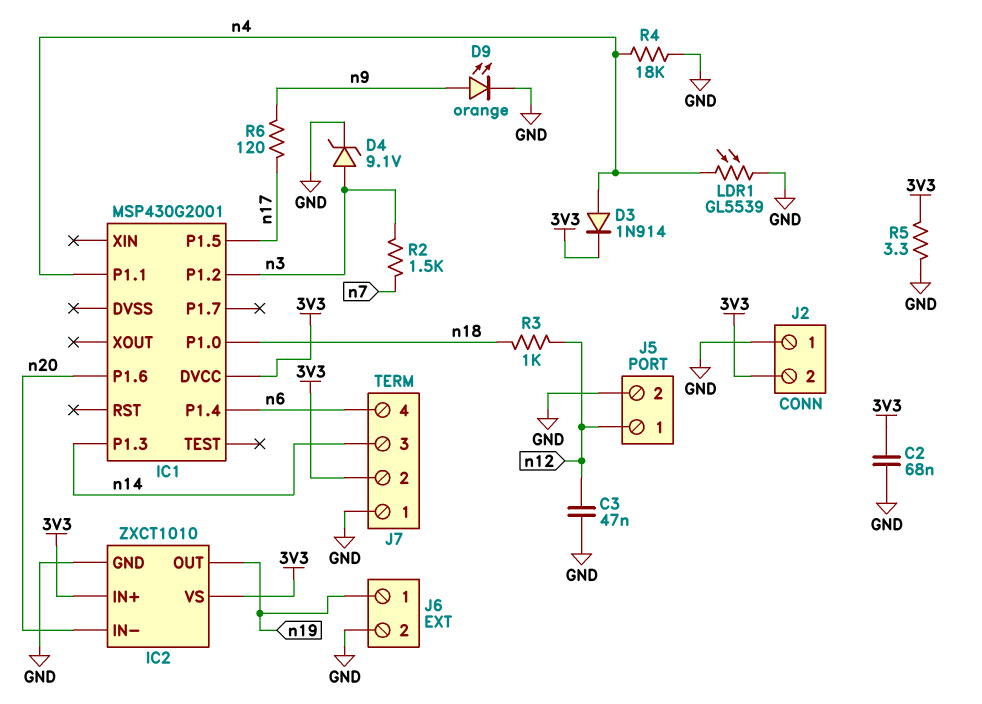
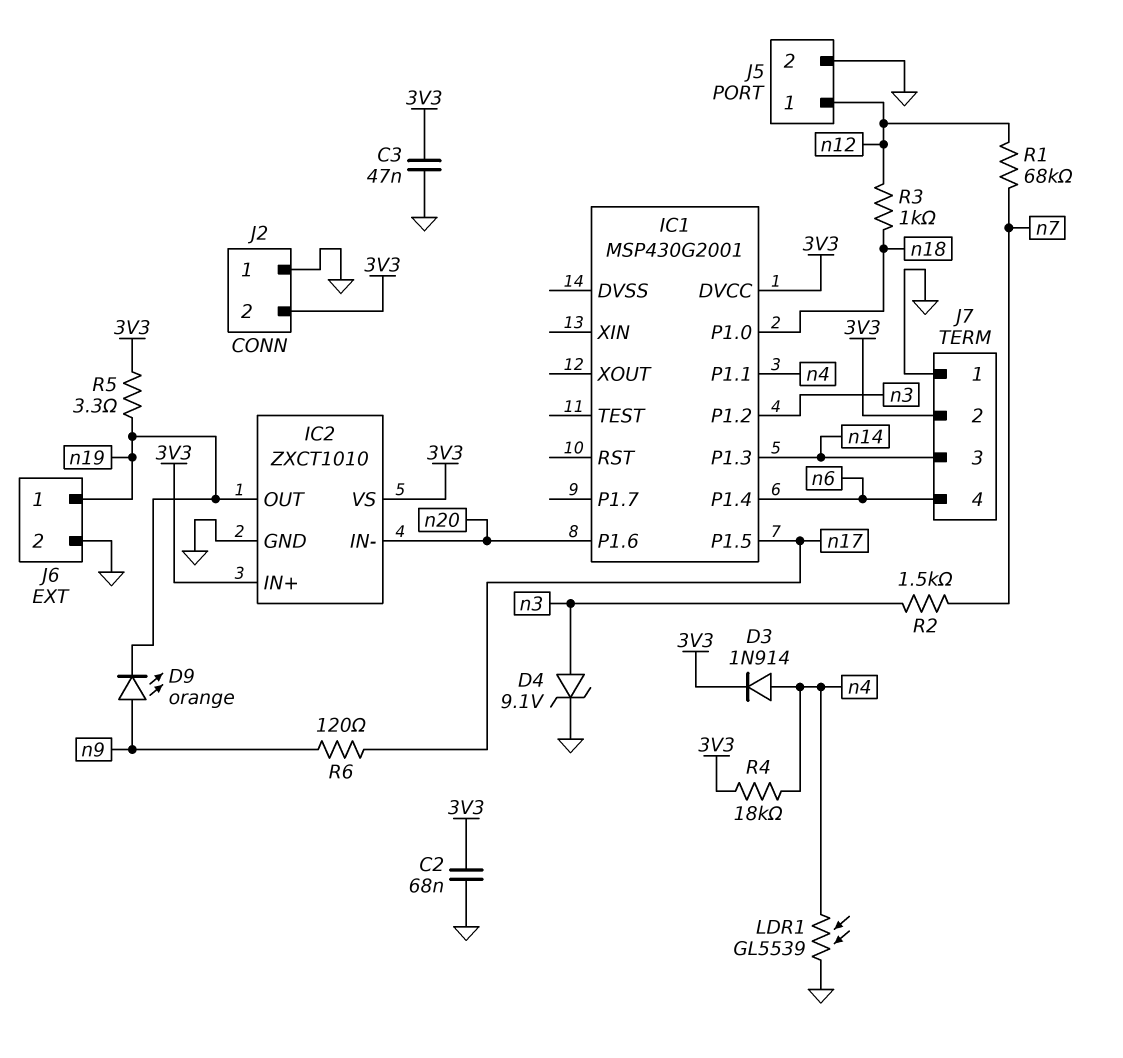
C3: 47nF (GND, n12) -> 47nF (3V3, GND)
D9: LED orange (A n9, K GND) -> LED orange (A n9, K n19)
R1: none -> 68k (n7, n12)
R4: 18k (GND, n4) -> 18k (3V3, n4)
R5: 3.3 (3V3, GND) -> 3.3 (3V3, n19)

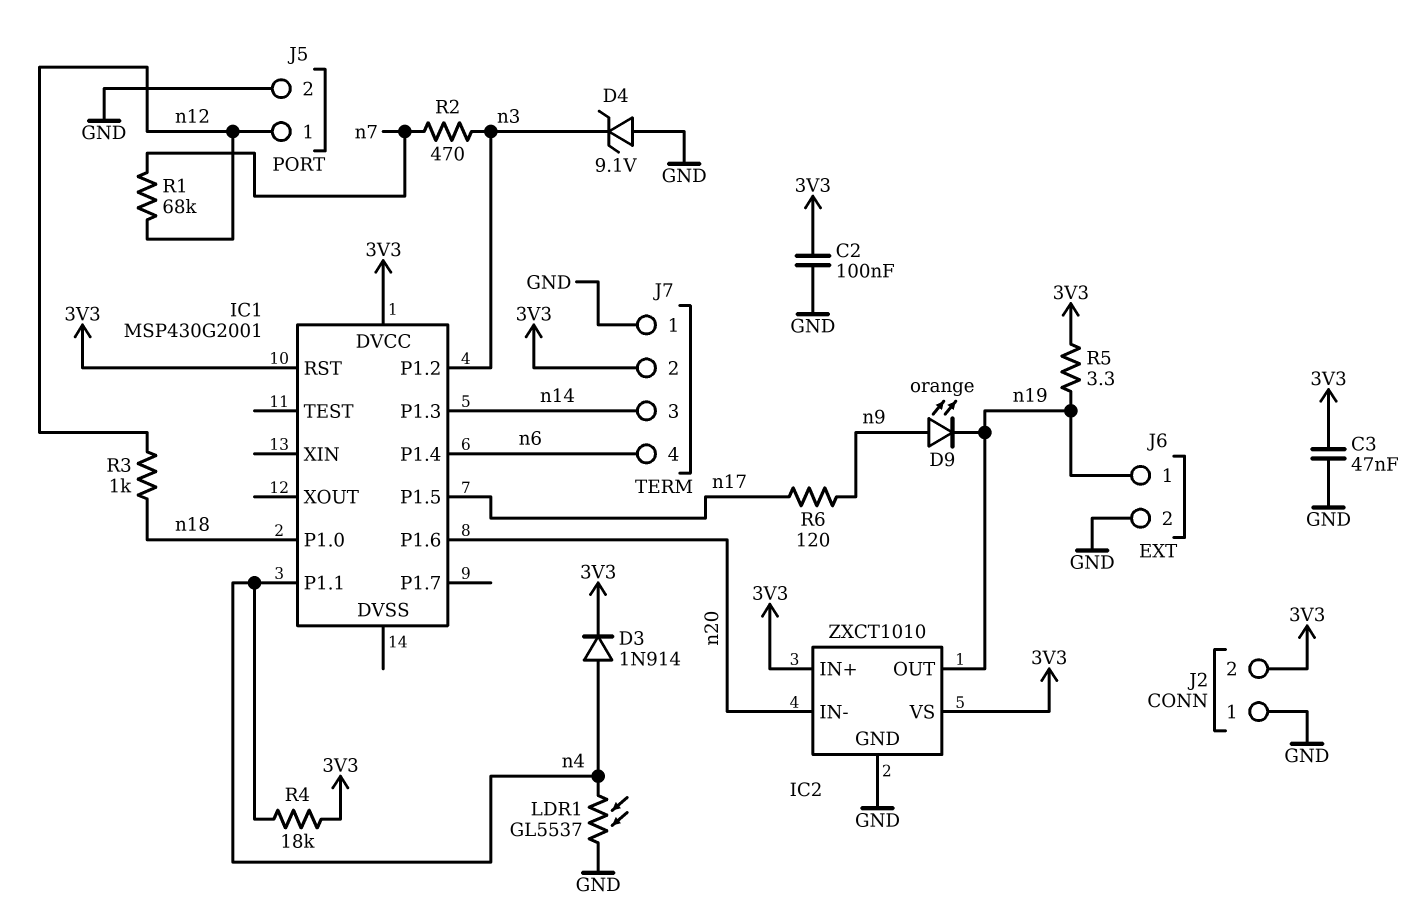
C2: 68nF (3V3, GND) -> 100nF (3V3, GND)
D4: zener 9.1V (A n3, K GND) -> zener 9.1V (A GND, K n3)
IC1 pin RST: none -> 3V3
LDR1: GL5539 (GND, n4) -> GL5537 (GND, n4)
R2: 1.5k (n3, n7) -> 470 (n3, n7)

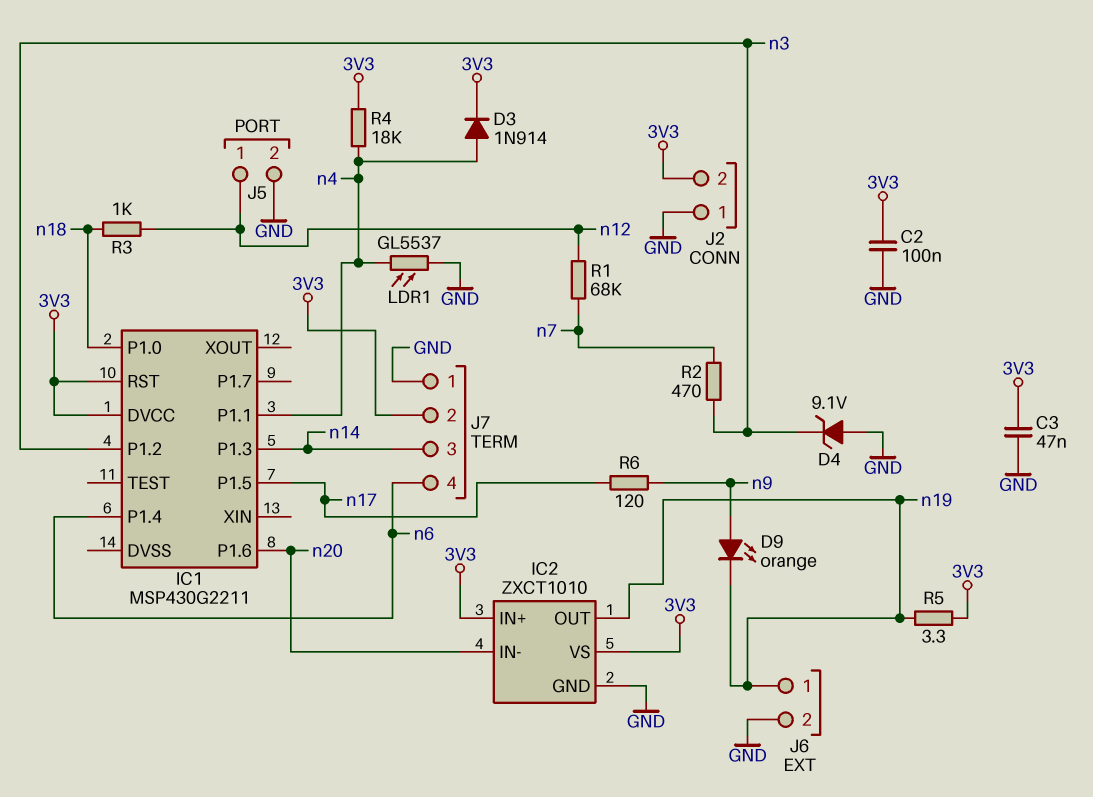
IC1: MSP430G2001 -> MSP430G2211

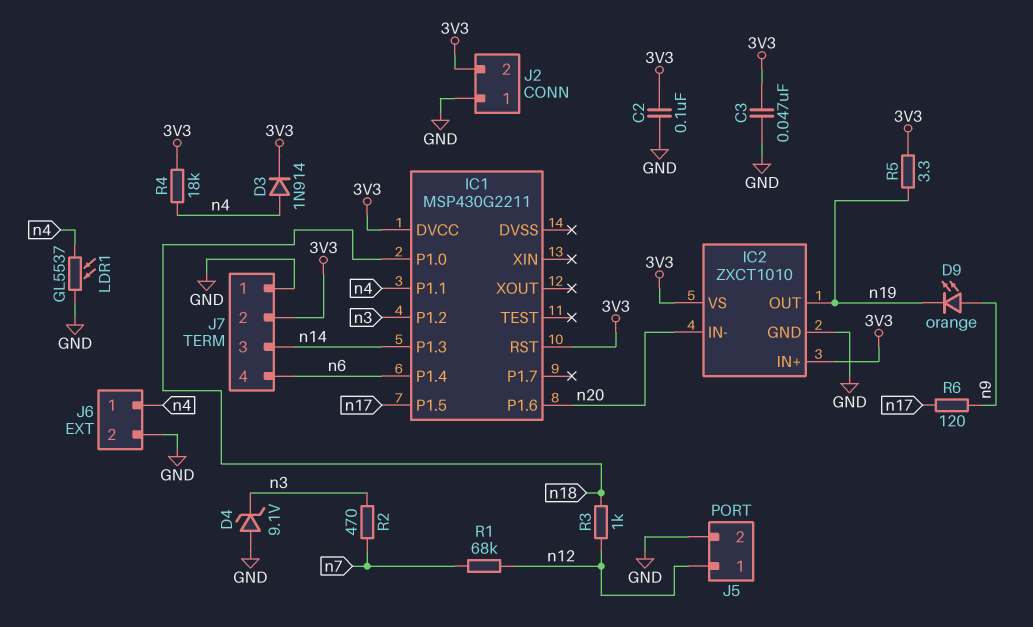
J6 pin 1: n19 -> n4

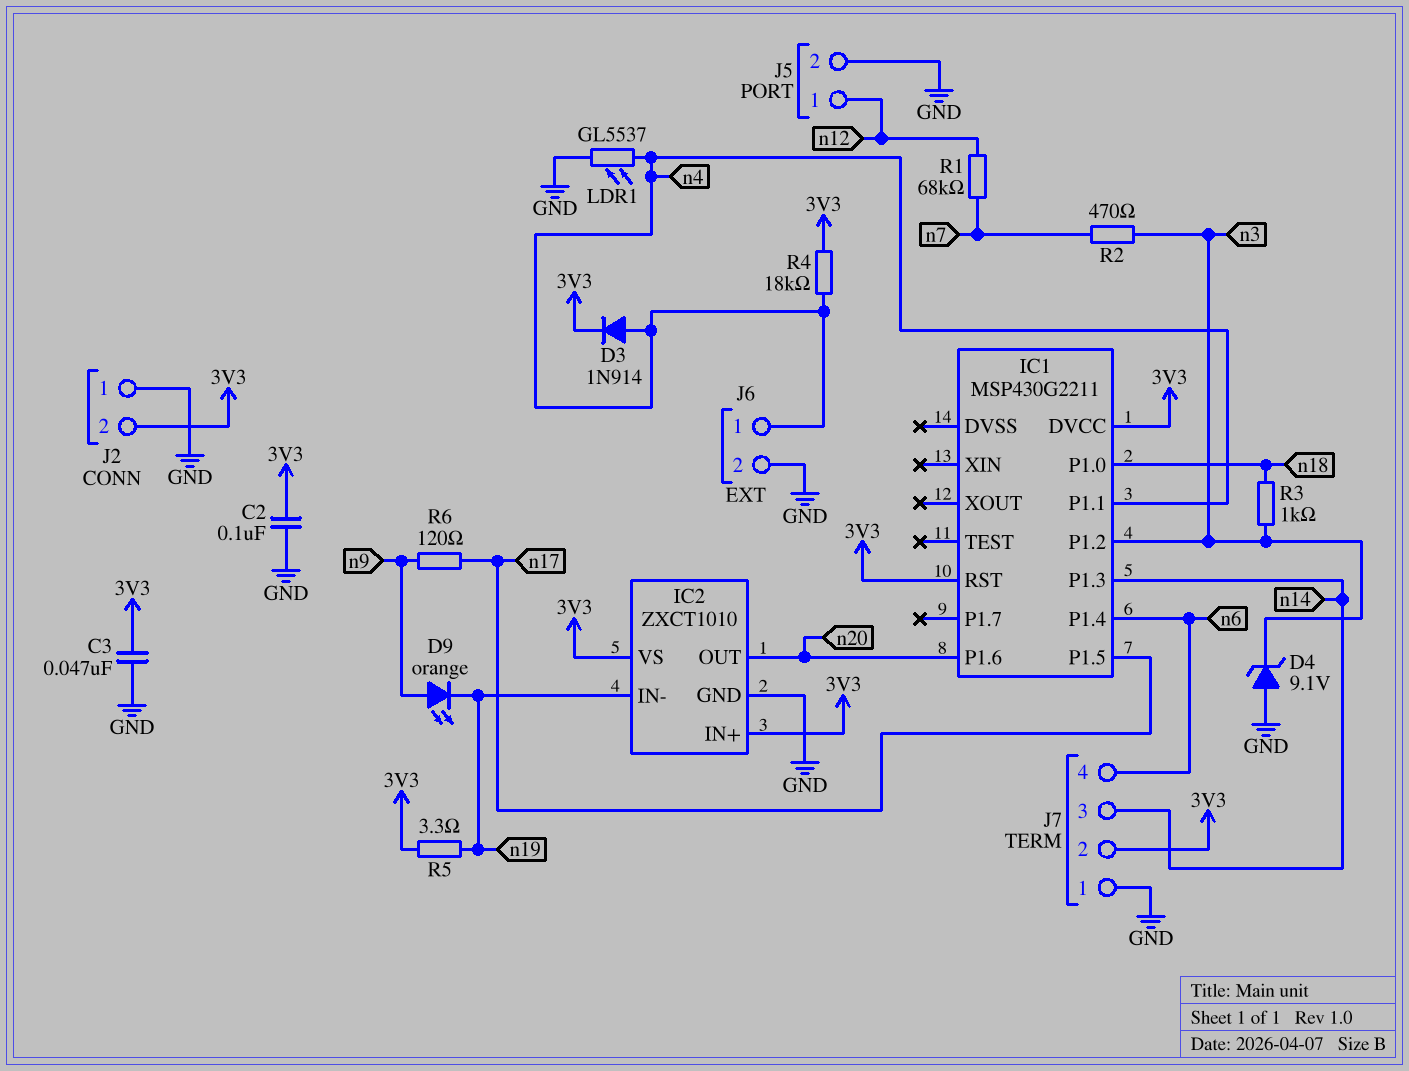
IC2 pin IN-: n20 -> n19
IC2 pin OUT: n19 -> n20
R3: 1k (n12, n18) -> 1k (n3, n18)

